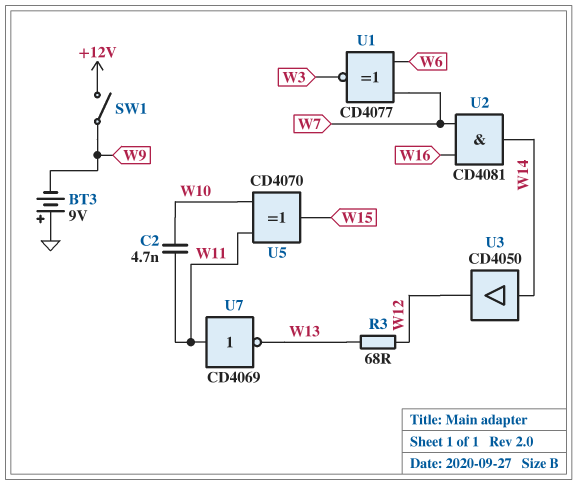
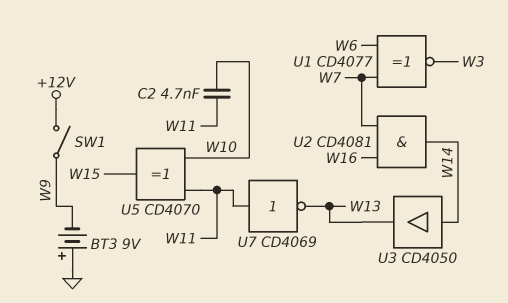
R3: 68 (W12, W13) -> none
U3: buffer CD4050 (in W14, out W12) -> buffer CD4050 (in W14, out W13)

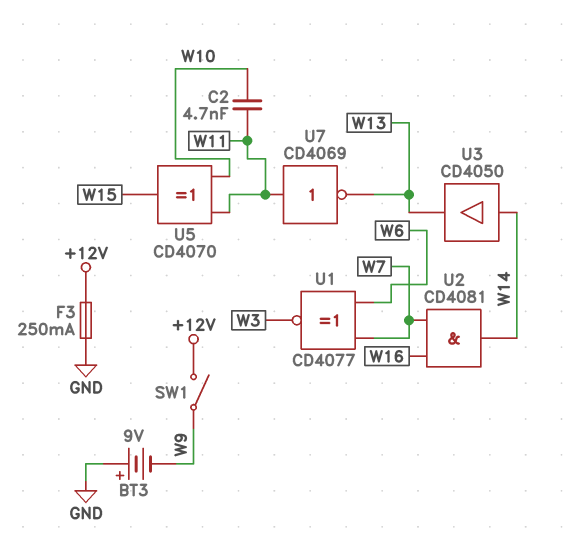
F3: none -> 250mA (+12V, GND)

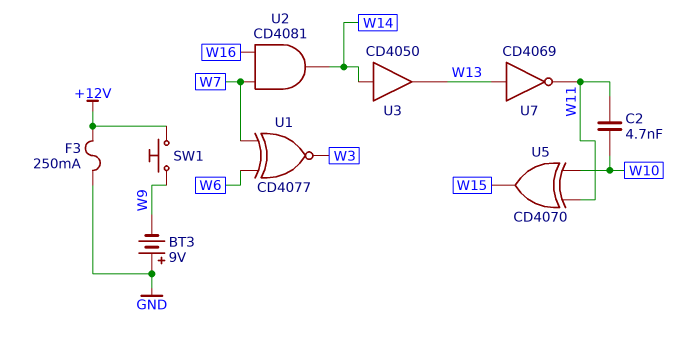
SW1: switch (+12V, W9) -> button (+12V, W9)
U7: NOT CD4069 (in W11, out W13) -> NOT CD4069 (in W13, out W11)

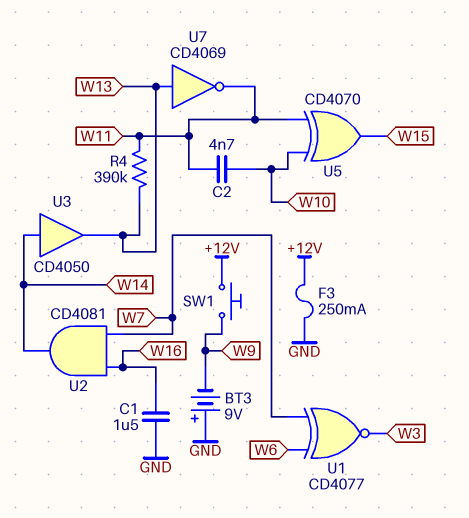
C1: none -> 1.5uF (GND, W16)
R4: none -> 390k (W11, W13)

